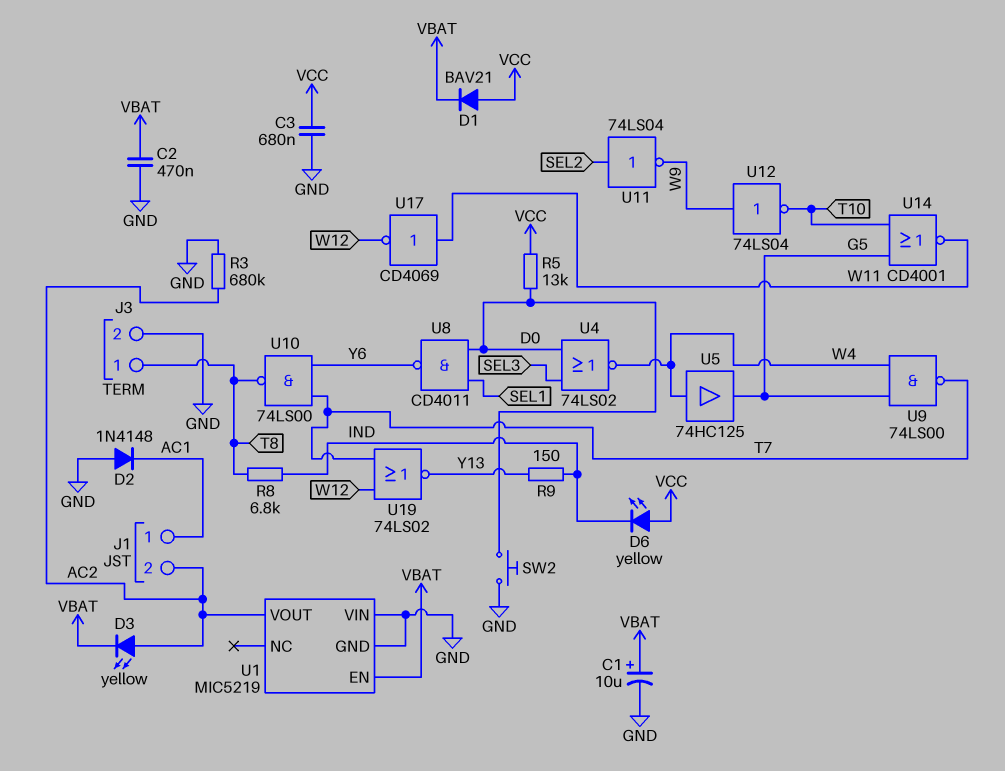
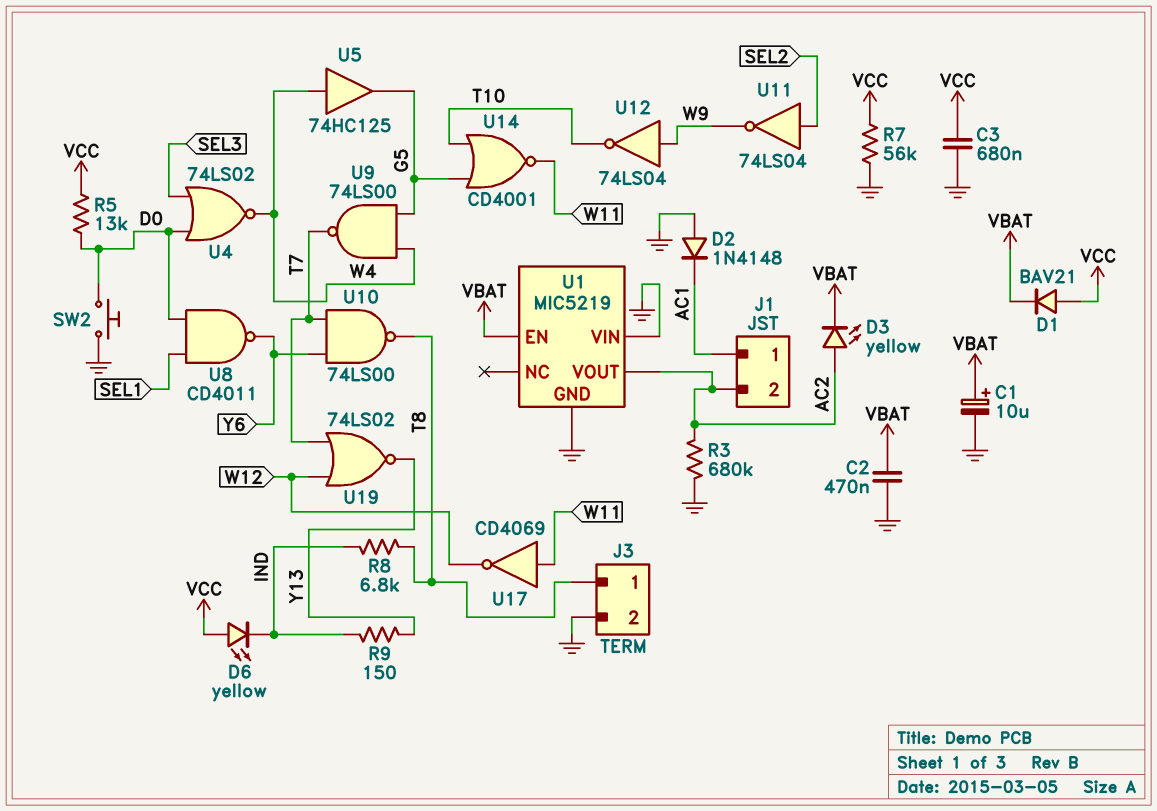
R7: none -> 56k (GND, VCC)

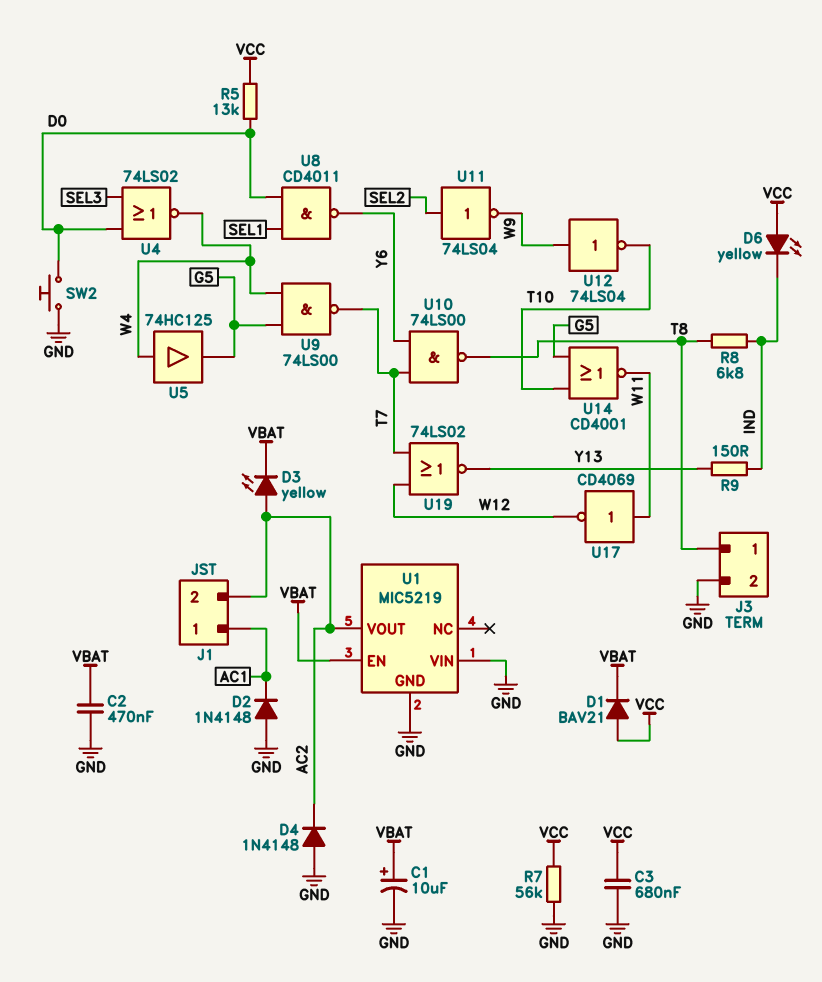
D4: none -> diode 1N4148 (A GND, K AC2)
R3: 680k (AC2, GND) -> none

